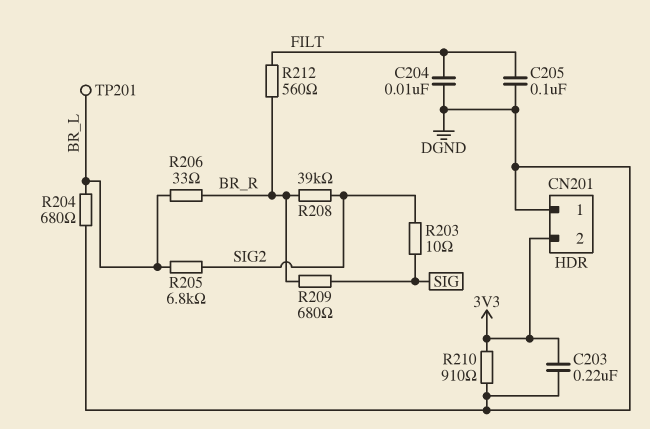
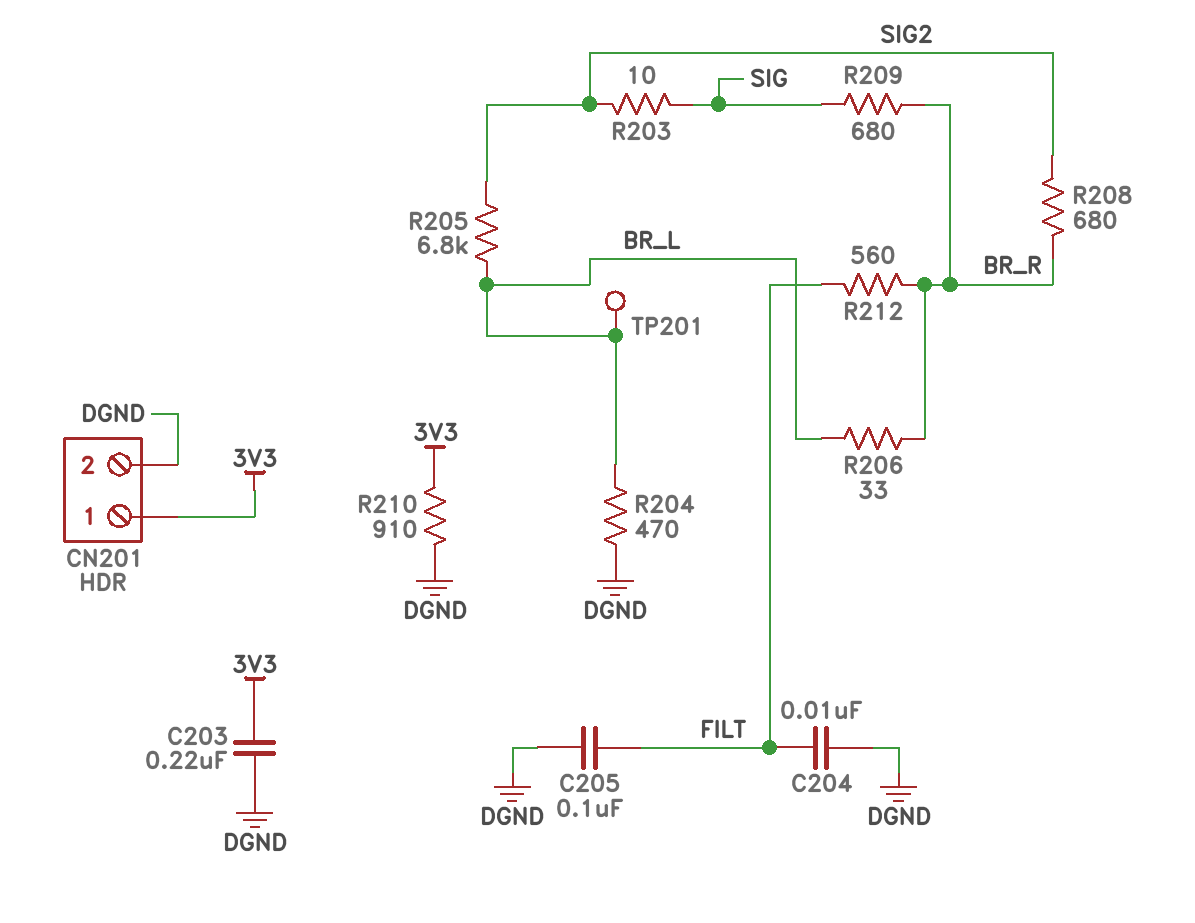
CN201 pin 1: DGND -> 3V3
CN201 pin 2: 3V3 -> DGND
R204: 680 (BR_L, DGND) -> 470 (BR_L, DGND)
R208: 39k (BR_R, SIG2) -> 680 (BR_R, SIG2)

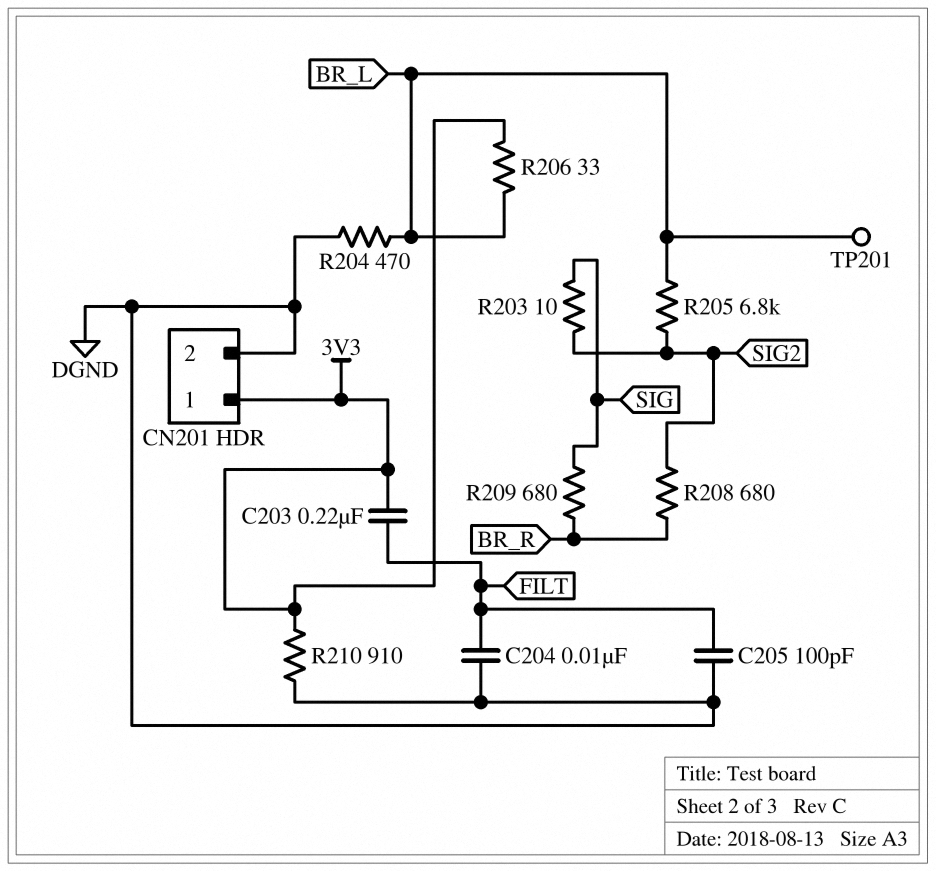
C203: 220nF (3V3, DGND) -> 220nF (3V3, FILT)
C205: 100nF (DGND, FILT) -> 100pF (DGND, FILT)
R206: 33 (BR_L, BR_R) -> 33 (3V3, BR_L)
R212: 560 (BR_R, FILT) -> none

